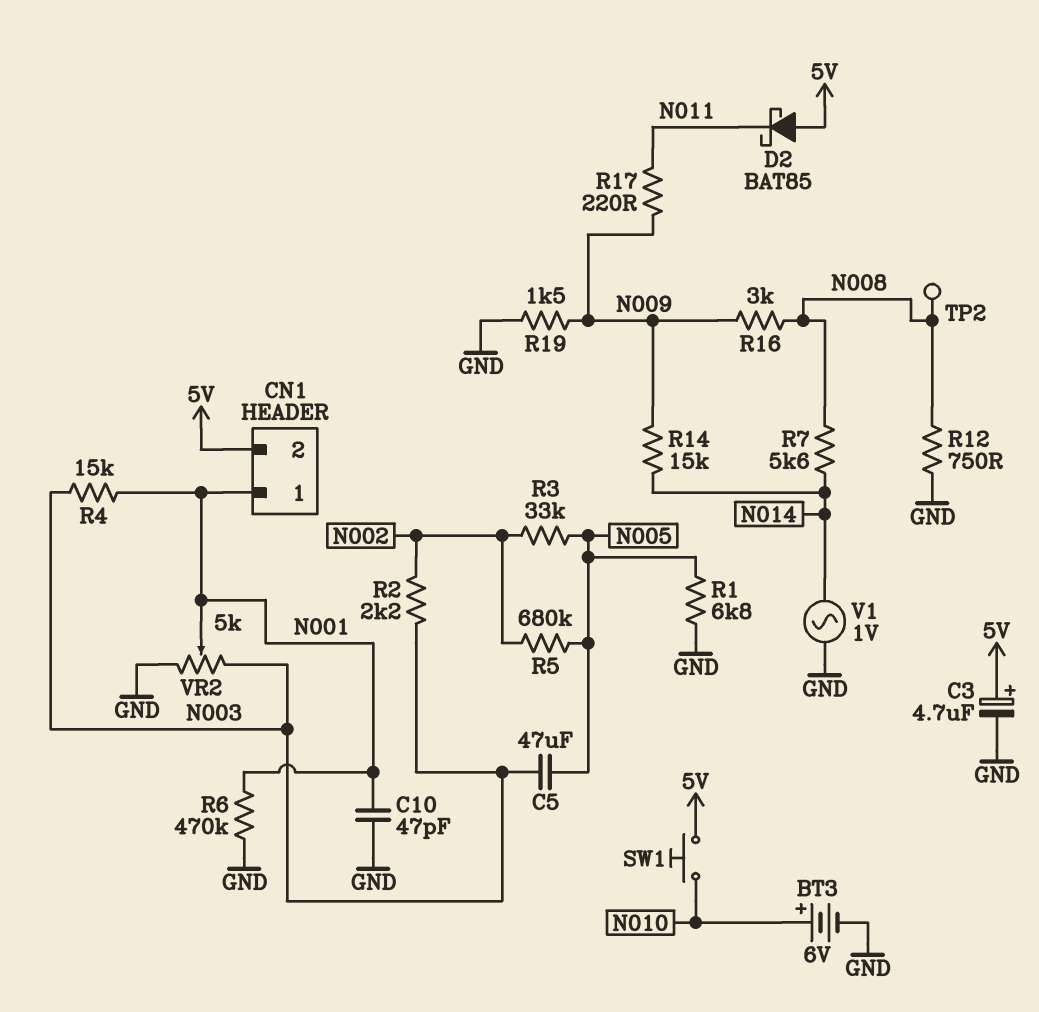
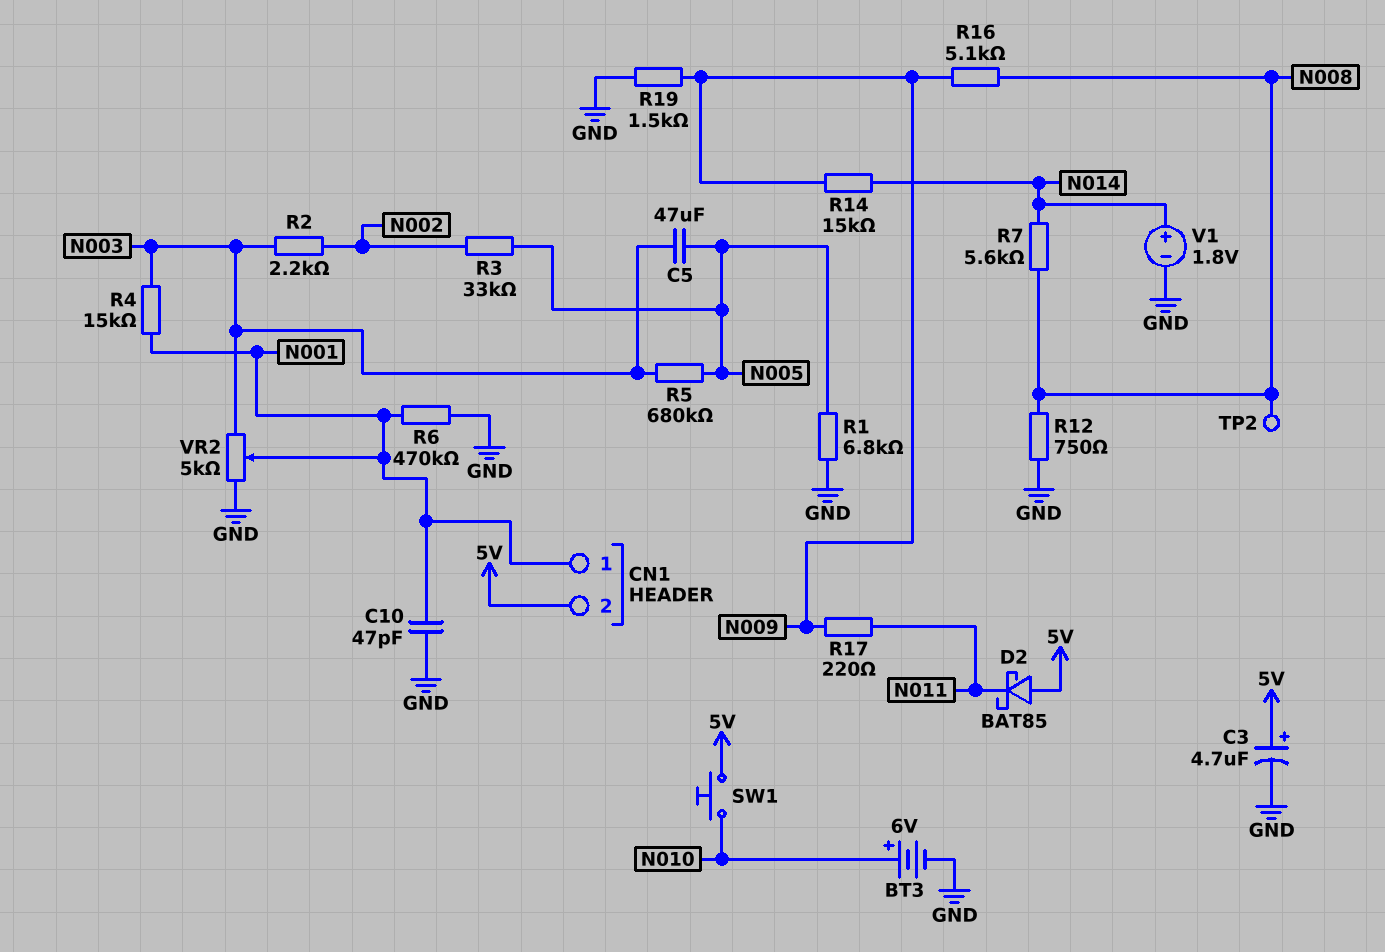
R5: 680k (N002, N005) -> 680k (N003, N005)
R16: 3k (N008, N009) -> 5.1k (N008, N009)
V1: AC 1V (GND, N014) -> 1.8V (plus N014, minus GND)

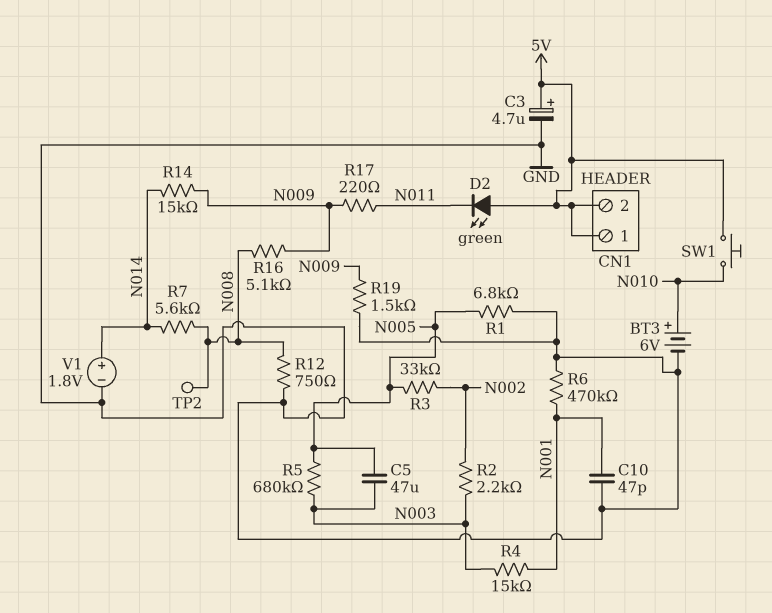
CN1 pin 1: N001 -> 5V
D2: schottky BAT85 (A 5V, K N011) -> LED green (A 5V, K N011)
VR2: 5k (GND, N003, wiper N001) -> none

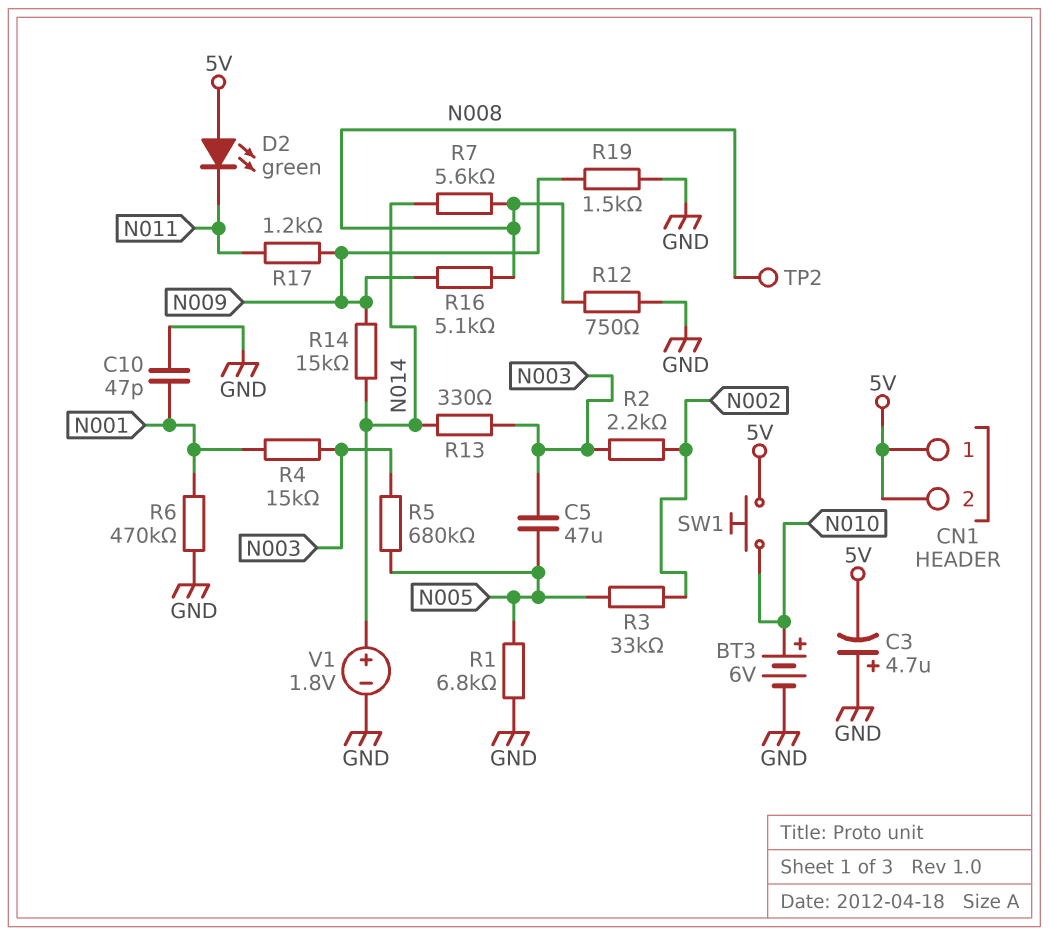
C3: 4.7uF (plus 5V, minus GND) -> 4.7uF (plus GND, minus 5V)
R13: none -> 330 (N003, N014)
R17: 220 (N009, N011) -> 1.2k (N009, N011)

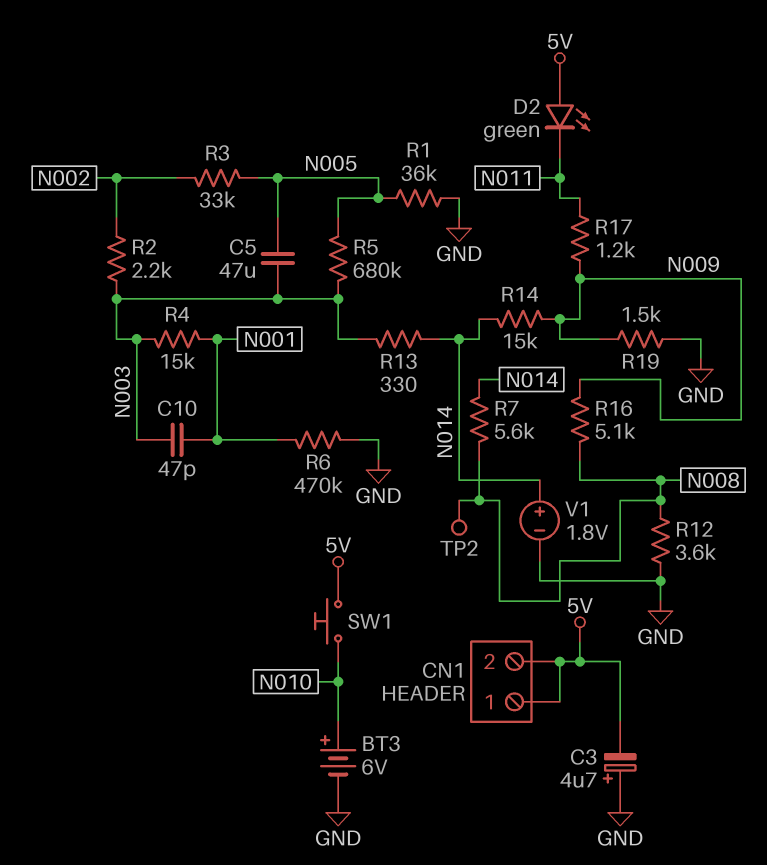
C10: 47pF (GND, N001) -> 47pF (N001, N003)
R1: 6.8k (GND, N005) -> 36k (GND, N005)
R12: 750 (GND, N008) -> 3.6k (GND, N008)

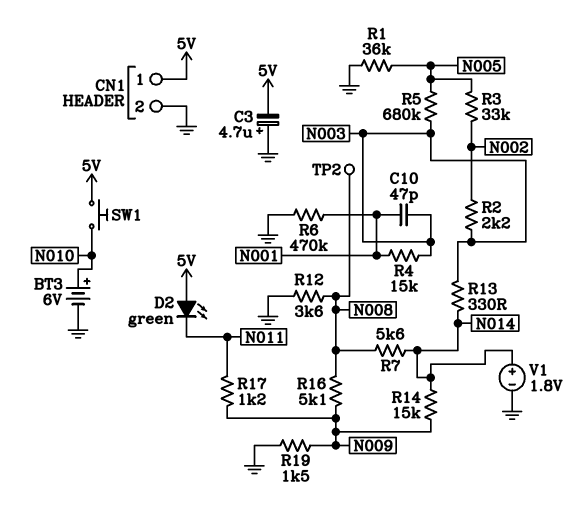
C5: 47uF (N003, N005) -> none
CN1 pin 2: 5V -> GND

